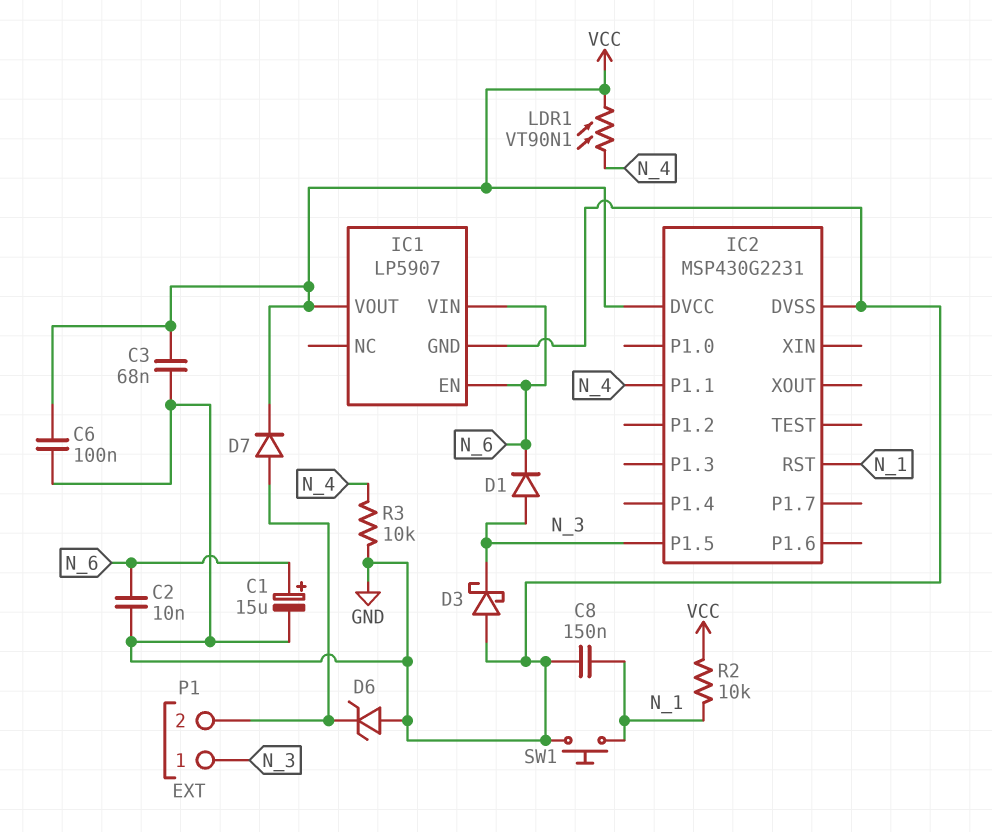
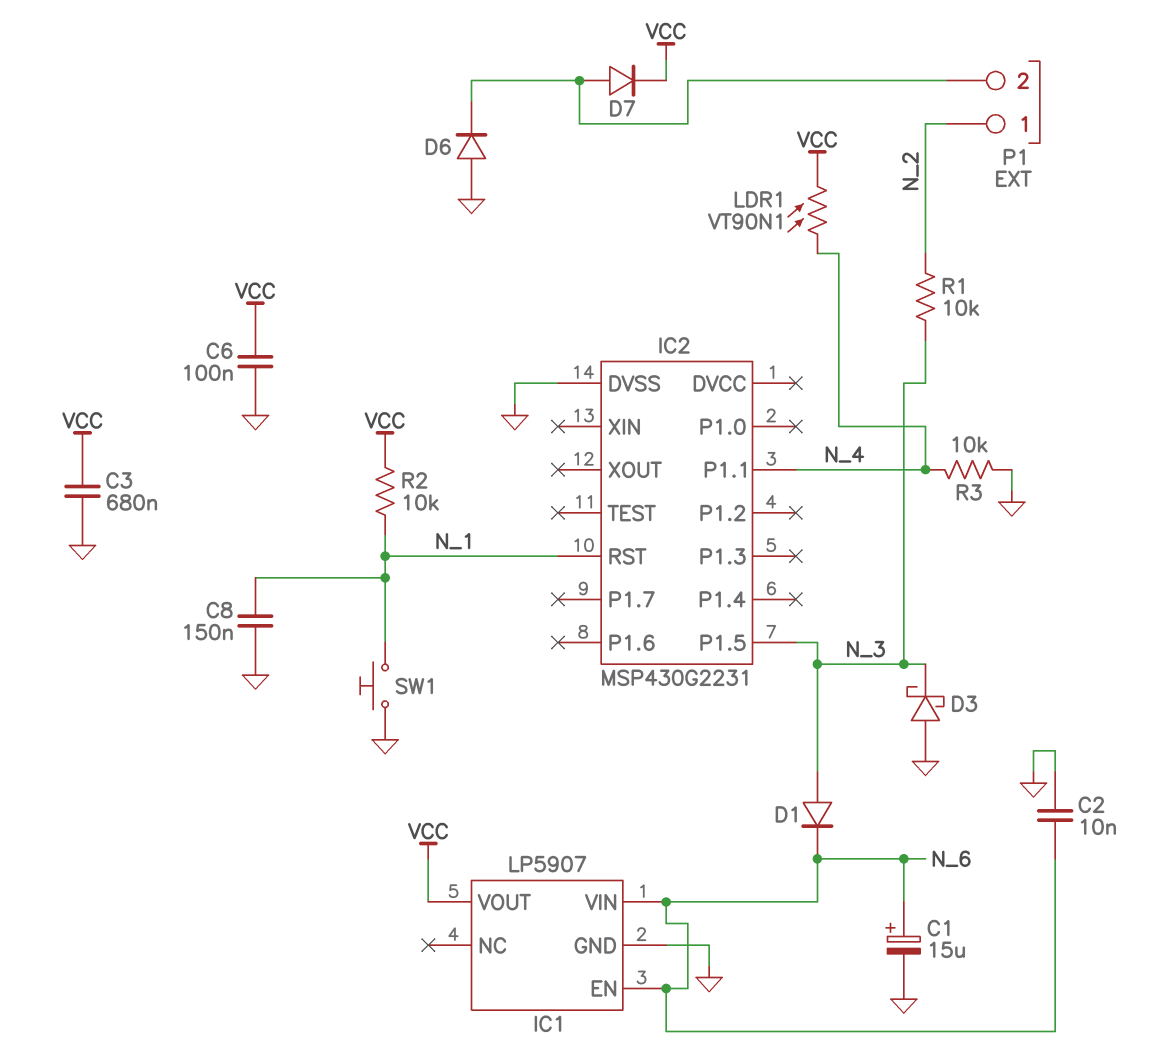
C3: 68nF (GND, VCC) -> 680nF (GND, VCC)
D6: zener (A GND, K P1/2) -> diode (A GND, K P1/2)
IC2 pin DVCC: VCC -> none
P1 pin 1: N_3 -> N_2
R1: none -> 10k (N_2, N_3)

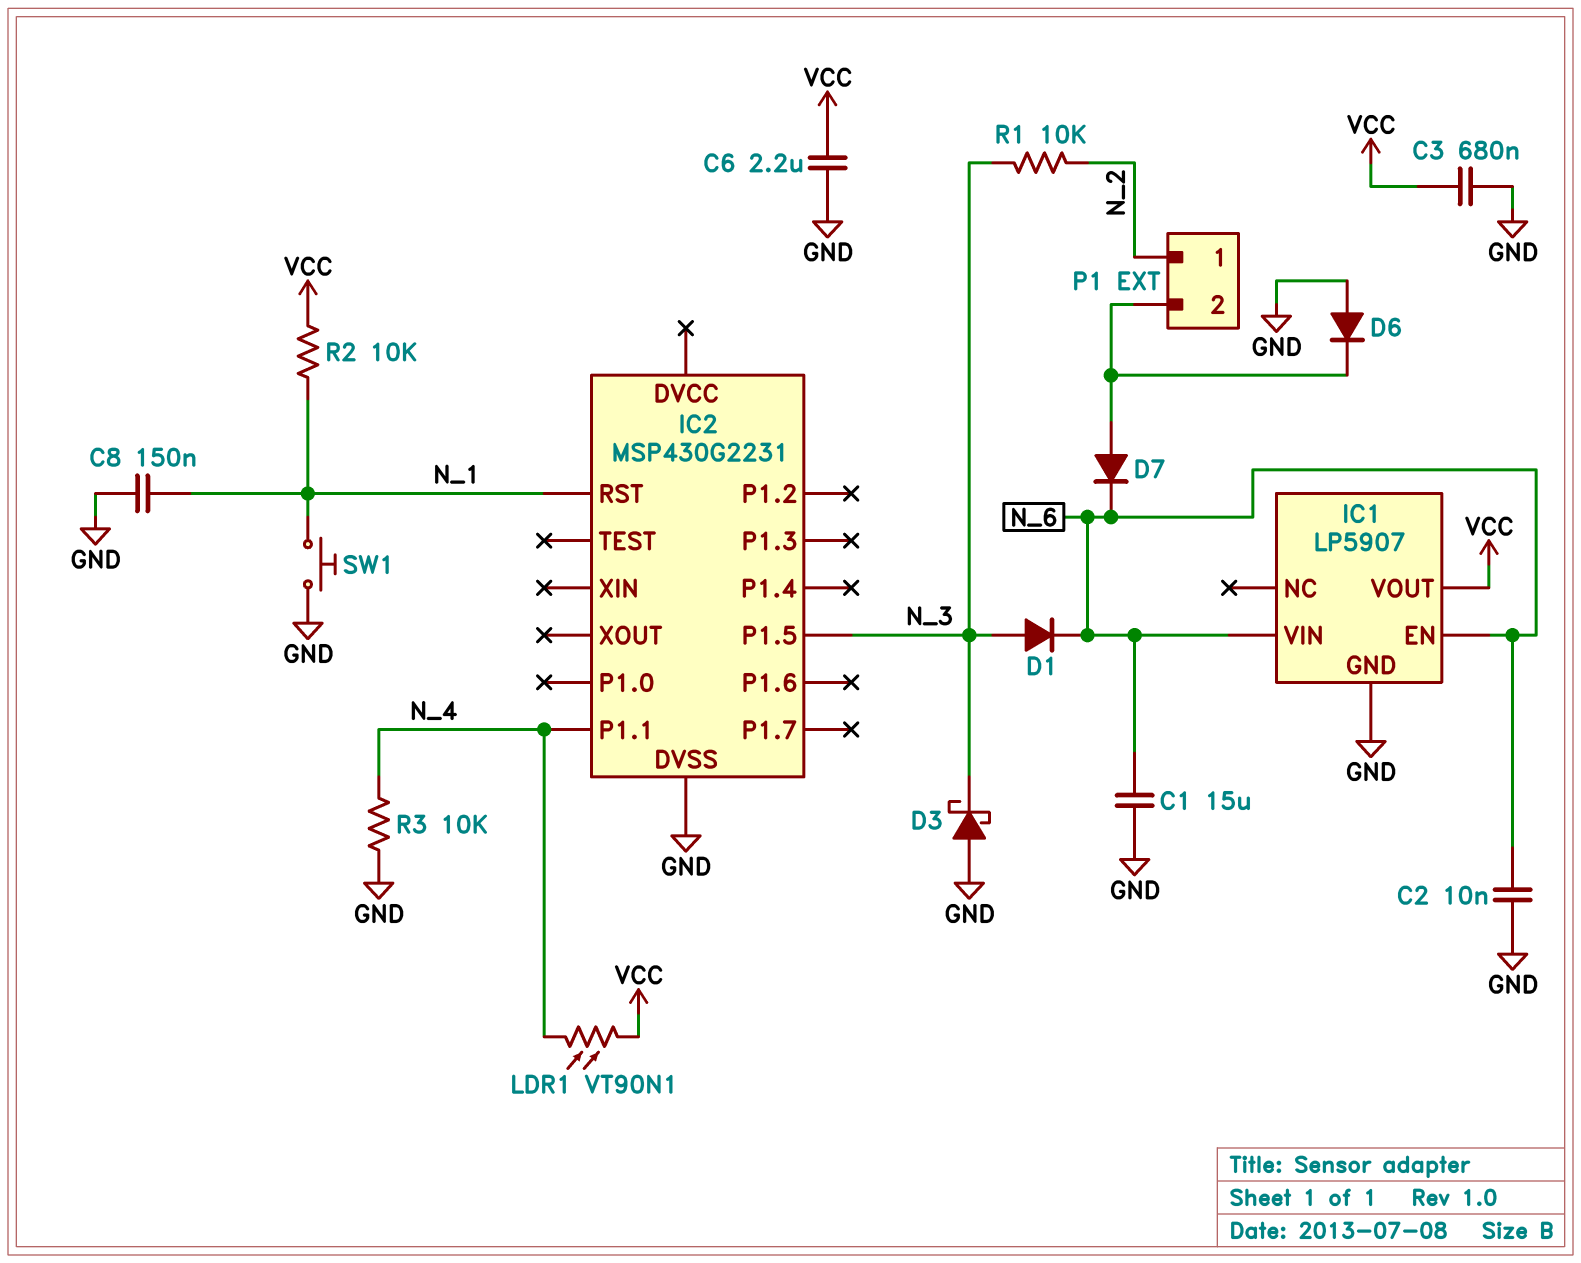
C1: 15uF (plus N_6, minus GND) -> 15uF (GND, N_6)
C6: 100nF (GND, VCC) -> 2.2uF (GND, VCC)
D7: diode (A P1/2, K VCC) -> diode (A P1/2, K N_6)

